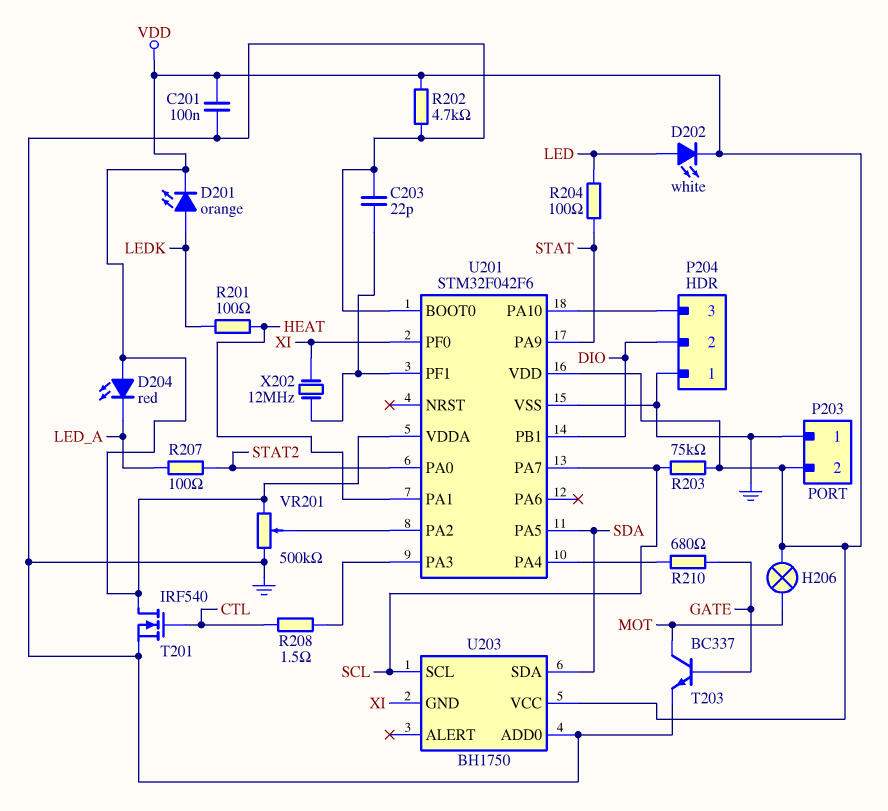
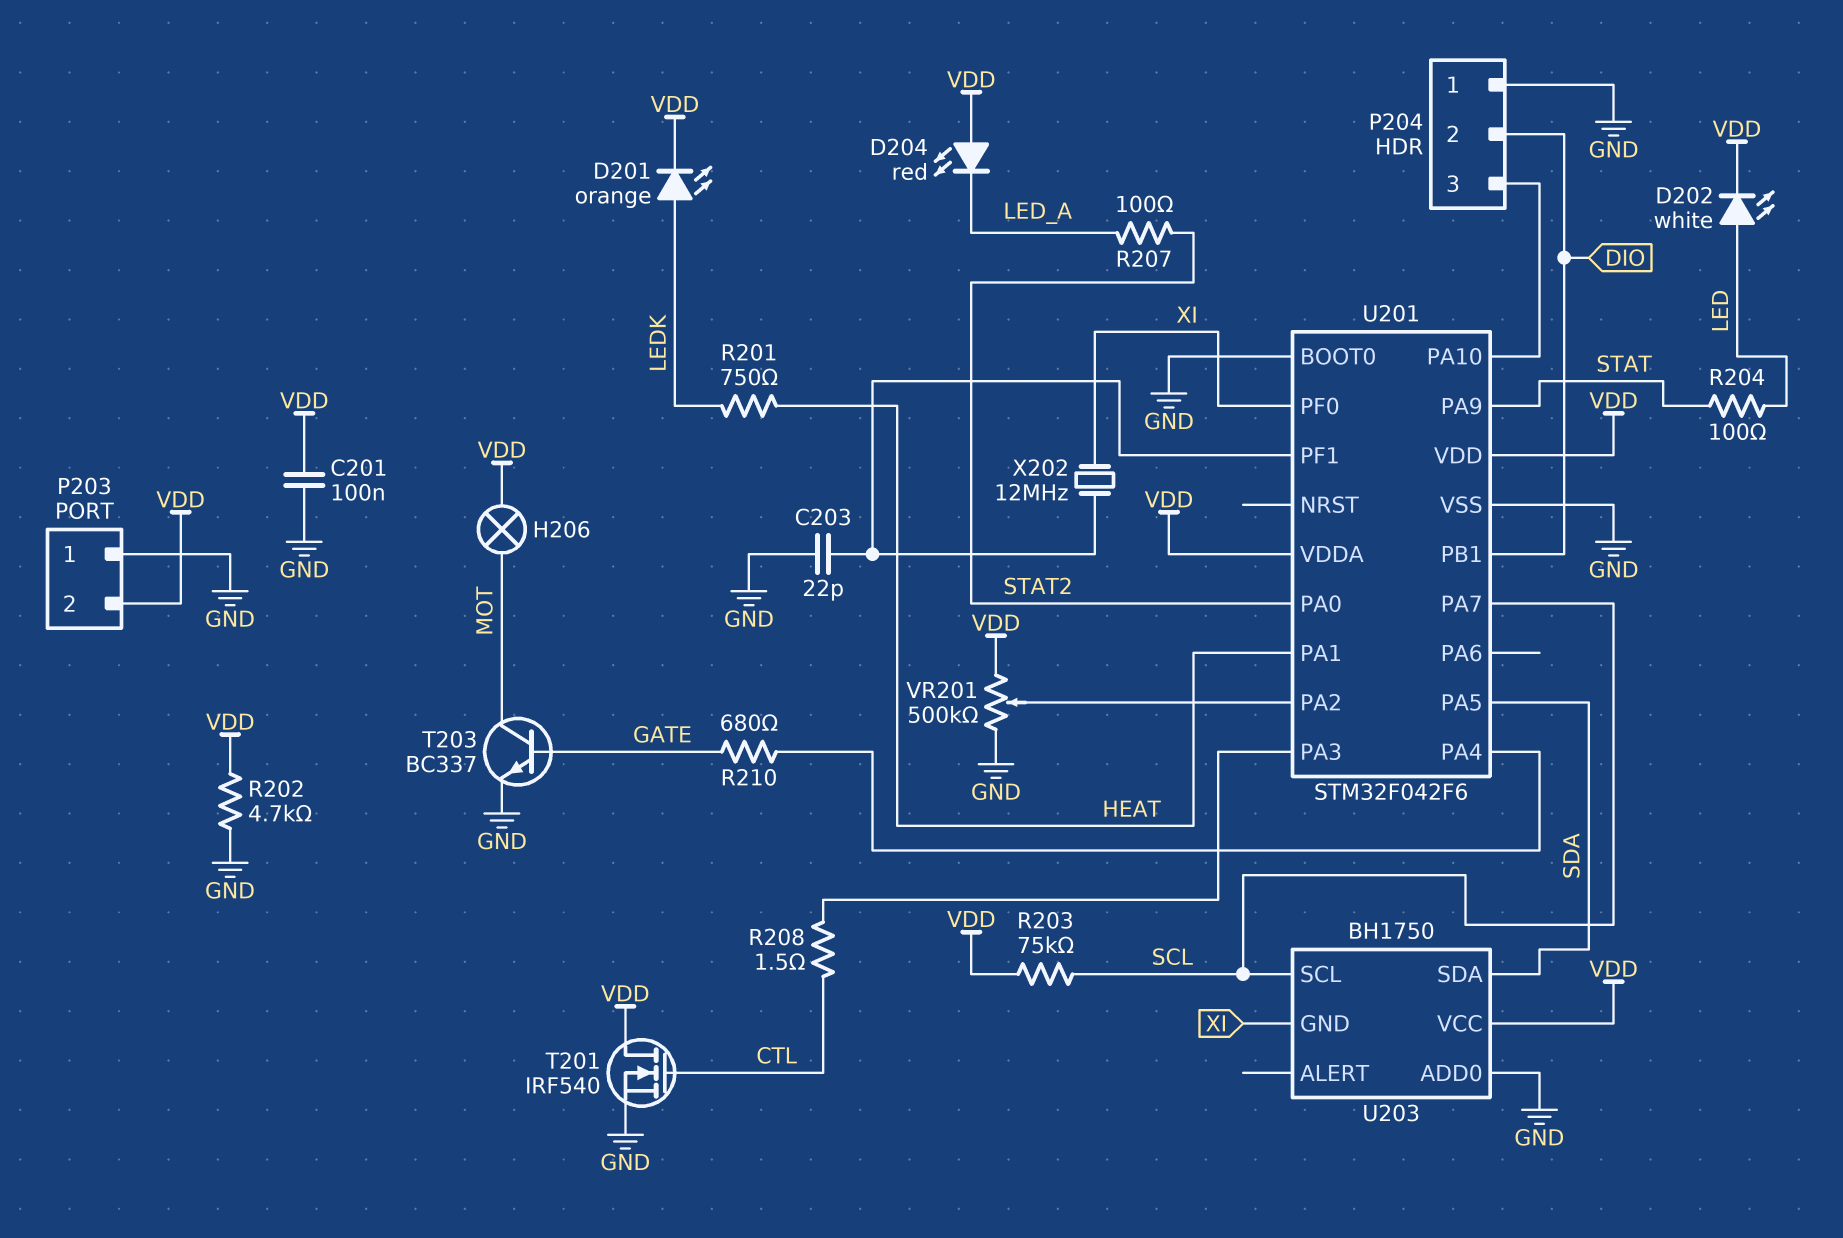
R201: 100 (HEAT, LEDK) -> 750 (HEAT, LEDK)

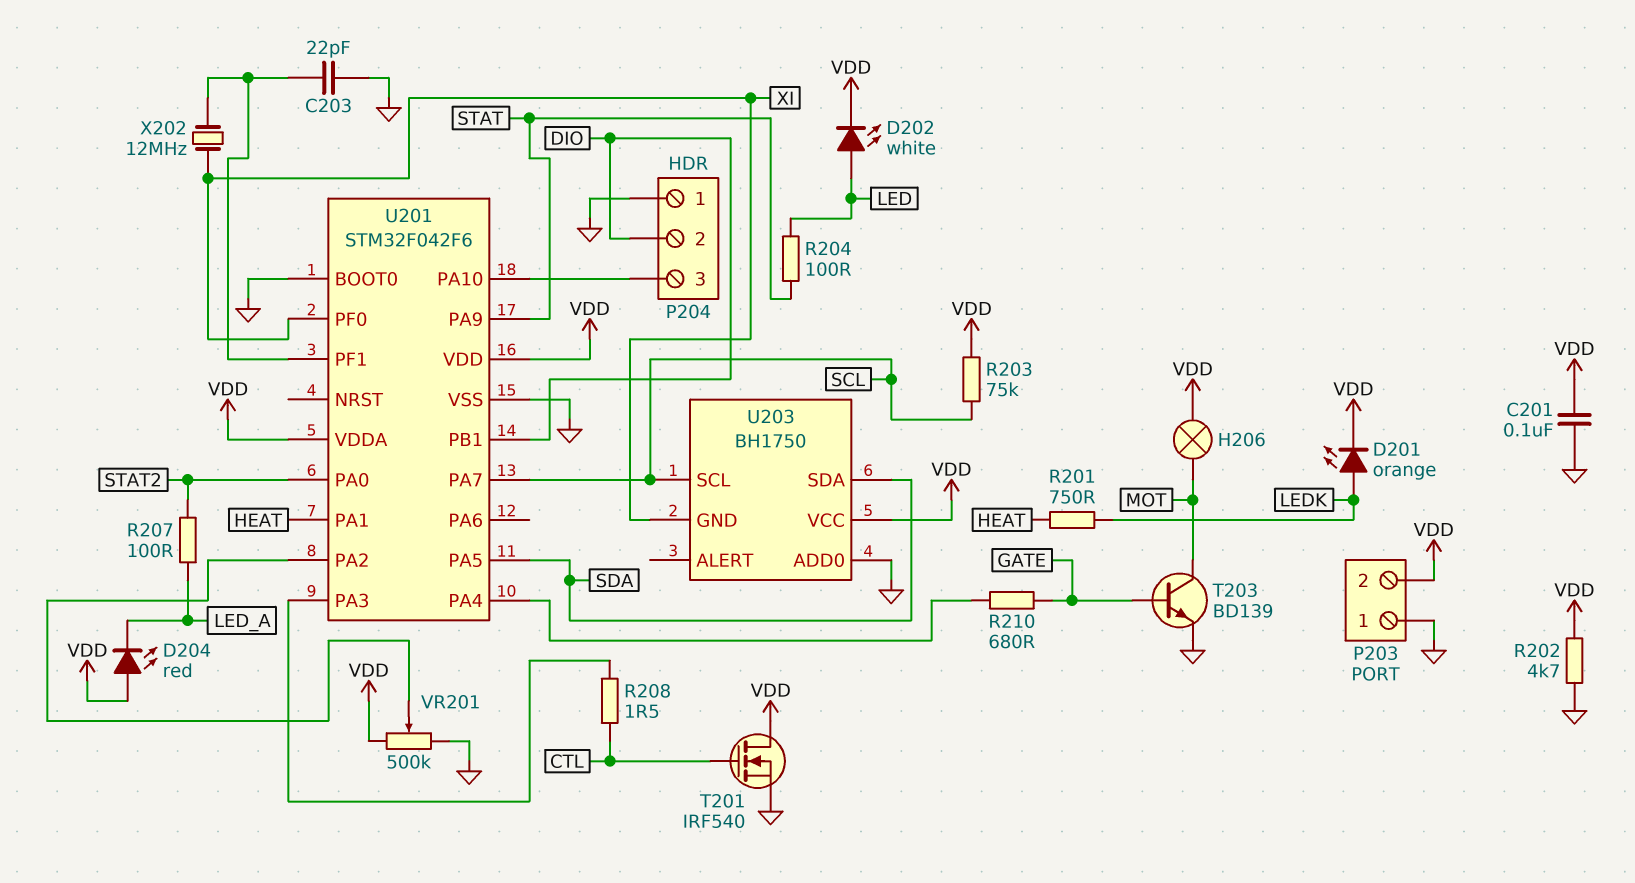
T203: NPN BC337 (B GATE, C MOT, E GND) -> NPN BD139 (B GATE, C MOT, E GND)

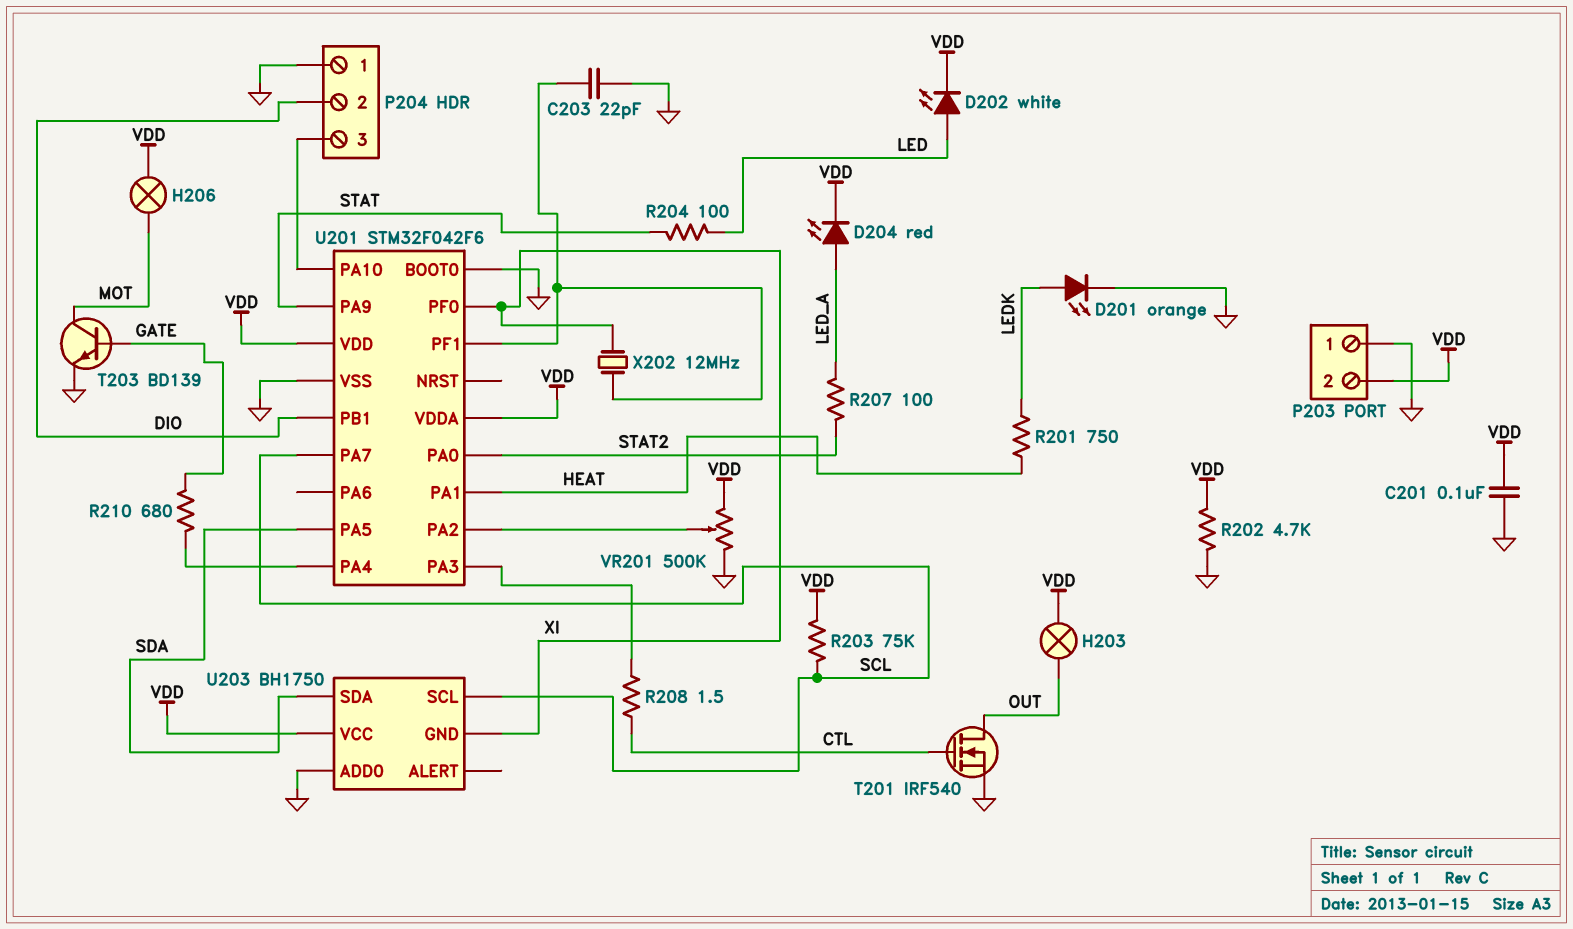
D201: LED orange (A LEDK, K VDD) -> LED orange (A LEDK, K GND)
D204: LED red (A VDD, K LED_A) -> LED red (A LED_A, K VDD)
H203: none -> lamp (OUT, VDD)
T201: NMOS IRF540 (G CTL, D VDD, S GND) -> NMOS IRF540 (G CTL, D OUT, S GND)

